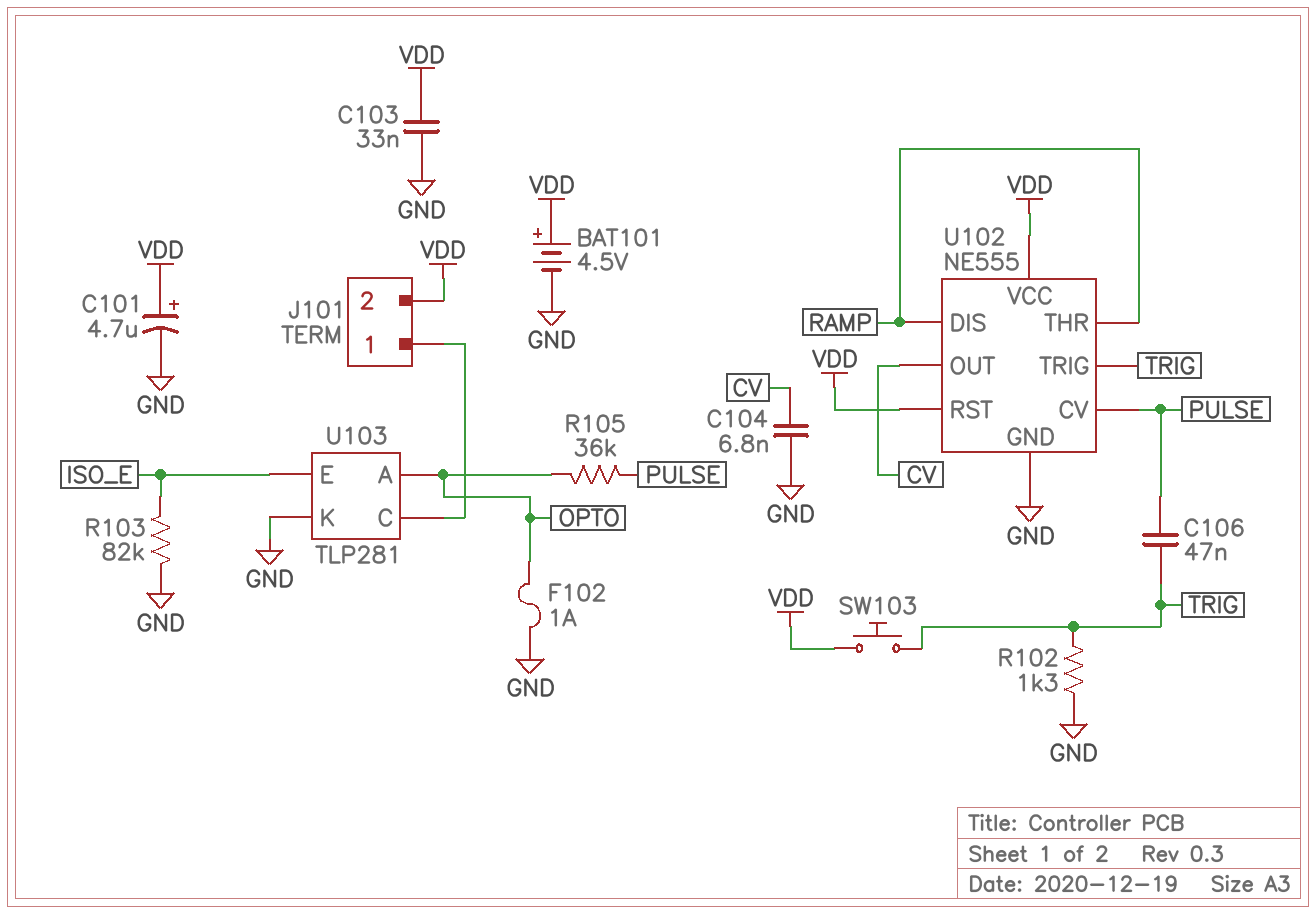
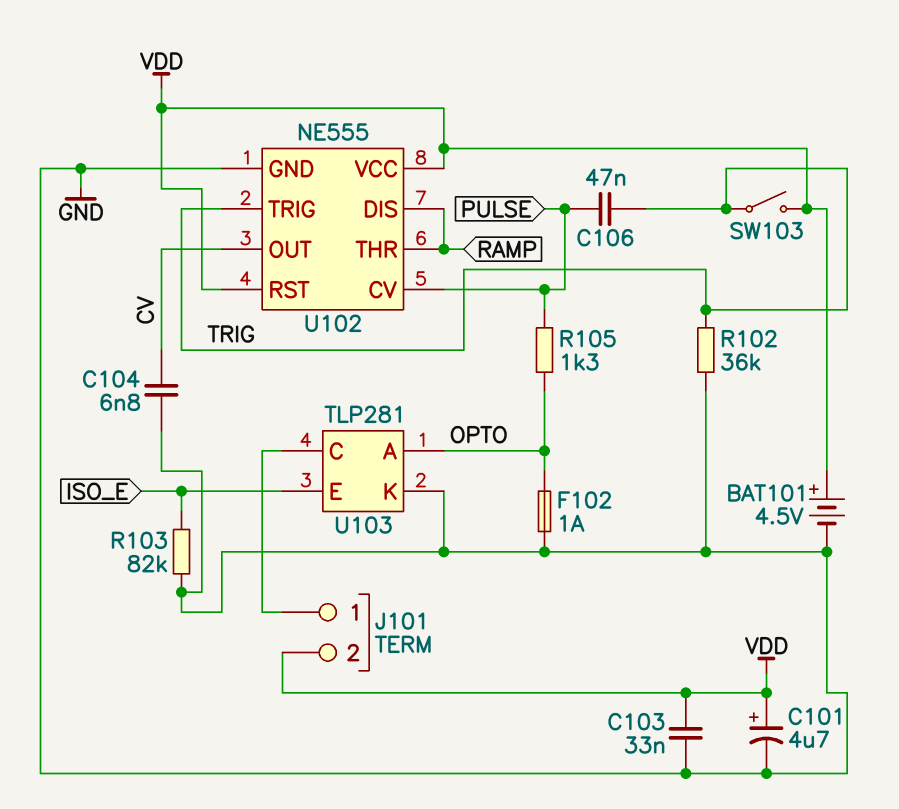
R102: 1.3k (GND, TRIG) -> 36k (GND, TRIG)
R105: 36k (OPTO, PULSE) -> 1.3k (OPTO, PULSE)
SW103: button (TRIG, VDD) -> switch (TRIG, VDD)

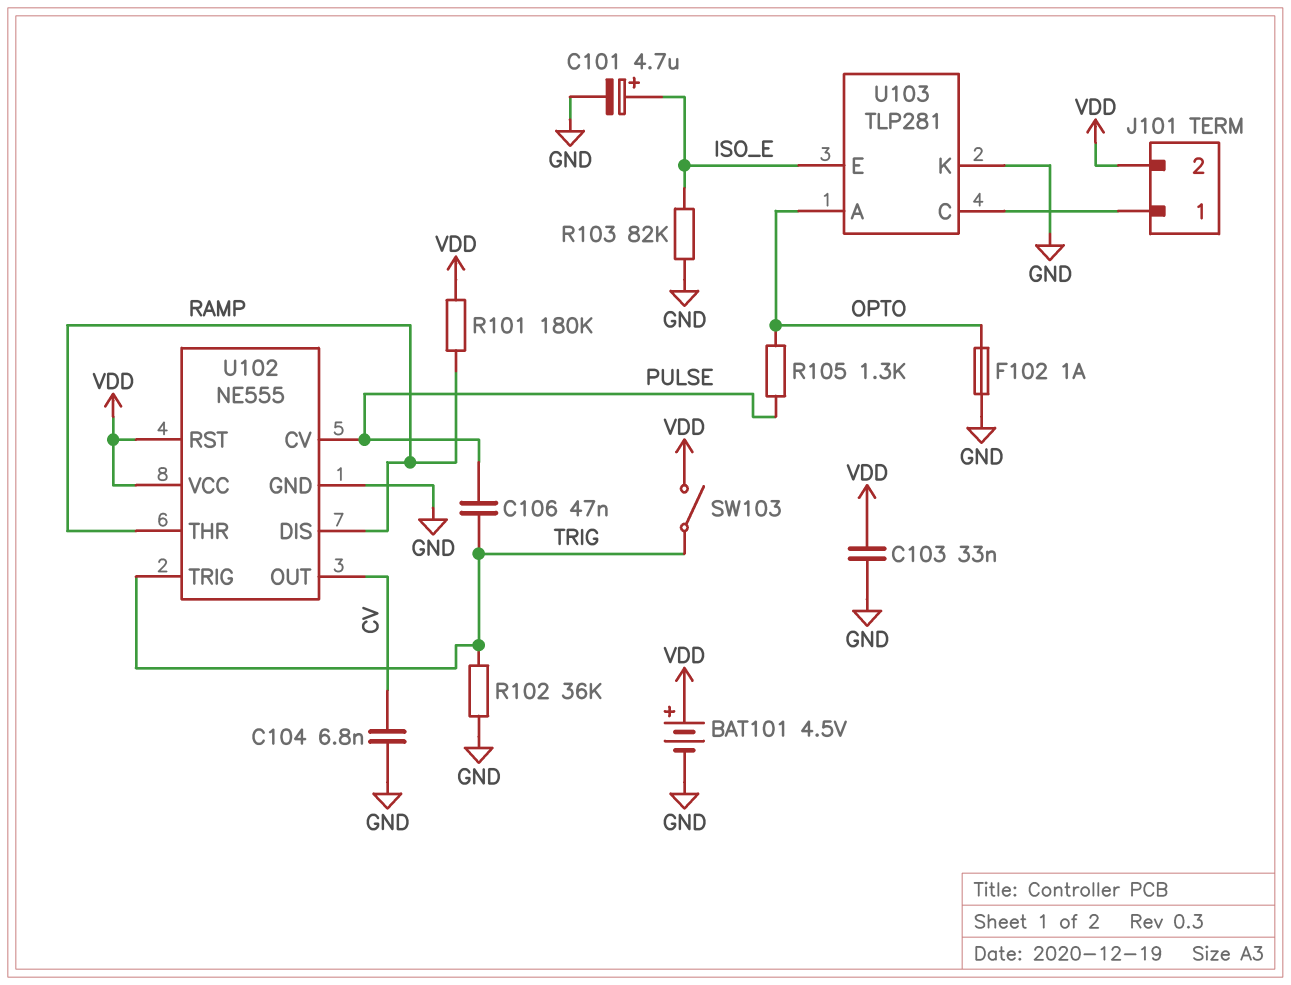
C101: 4.7uF (plus VDD, minus GND) -> 4.7uF (plus ISO_E, minus GND)
R101: none -> 180k (RAMP, VDD)

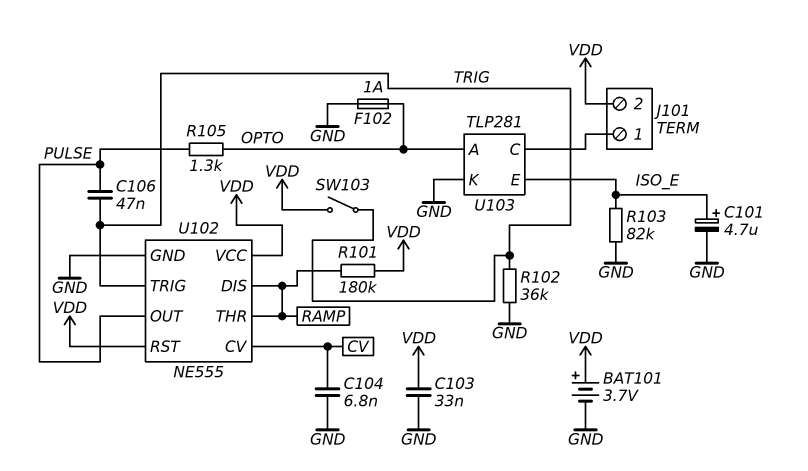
BAT101: 4.5V (plus VDD, minus GND) -> 3.7V (plus VDD, minus GND)
U102 pin CV: PULSE -> CV
U102 pin OUT: CV -> PULSE

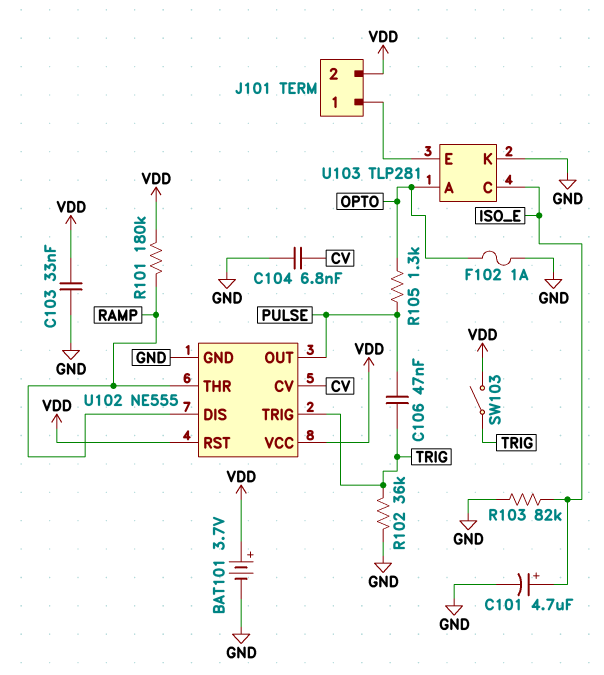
U103 pin C: J101/1 -> ISO_E
U103 pin E: ISO_E -> J101/1

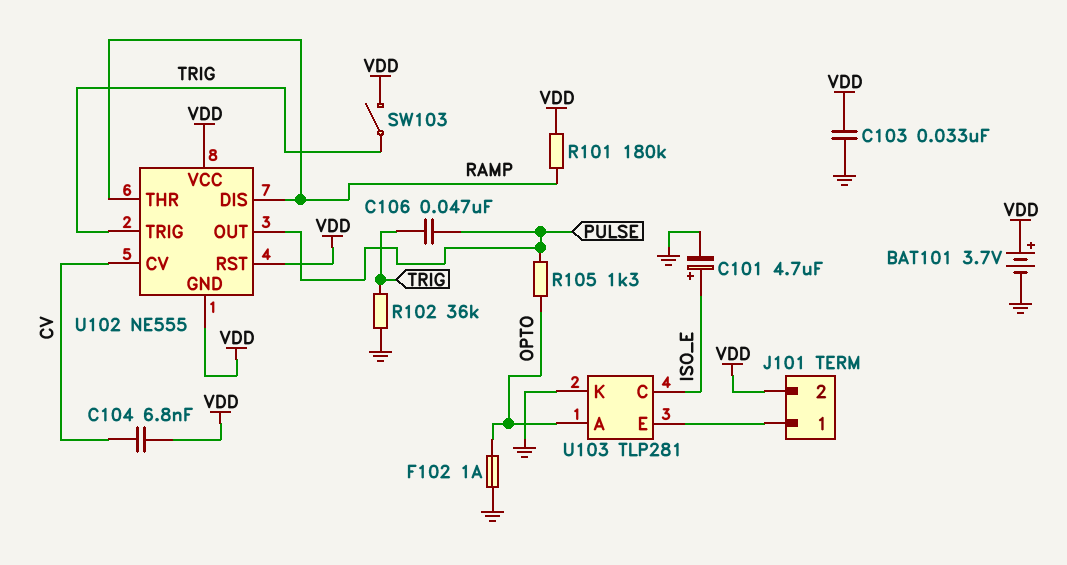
C104: 6.8nF (CV, GND) -> 6.8nF (CV, VDD)
R103: 82k (GND, ISO_E) -> none
U102 pin GND: GND -> VDD

